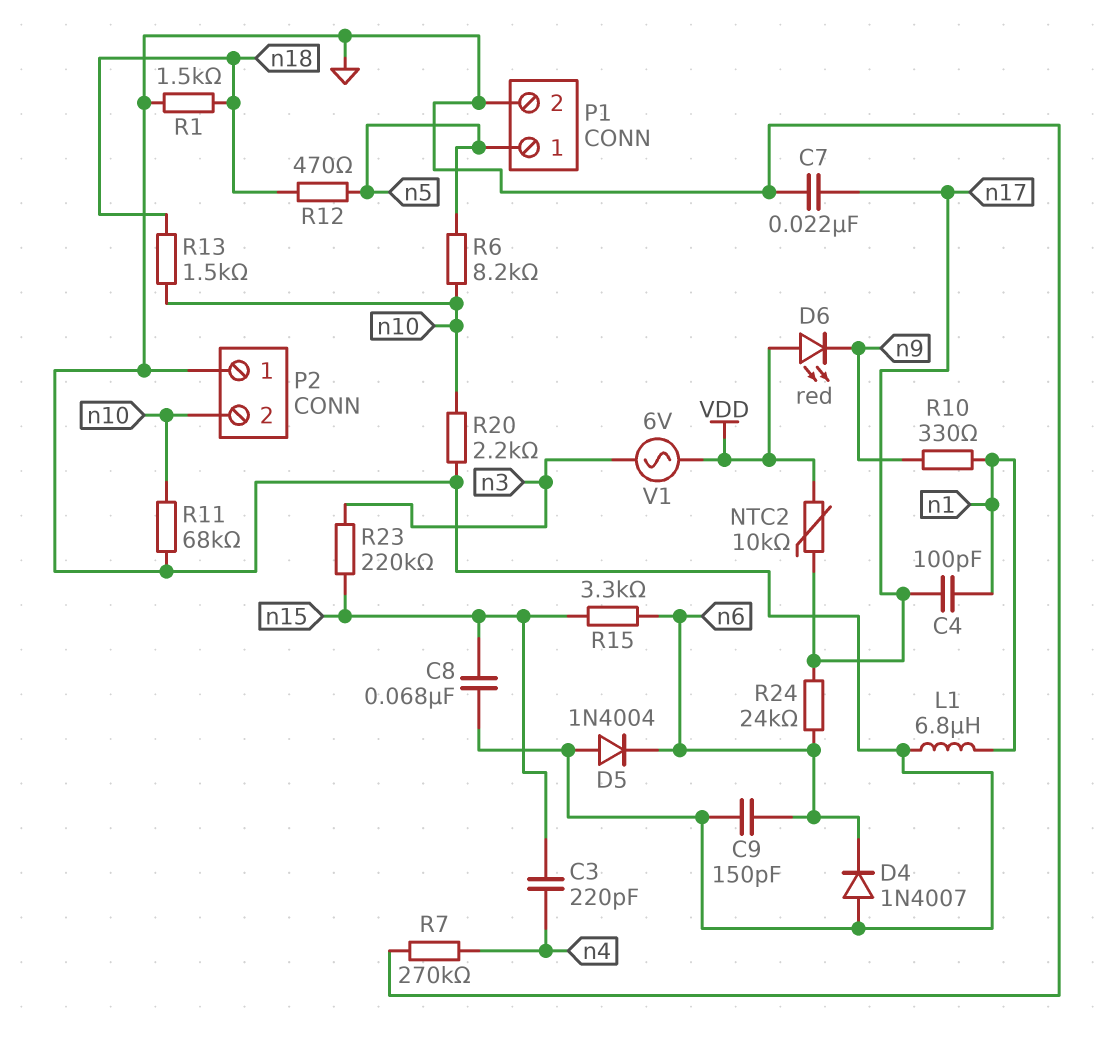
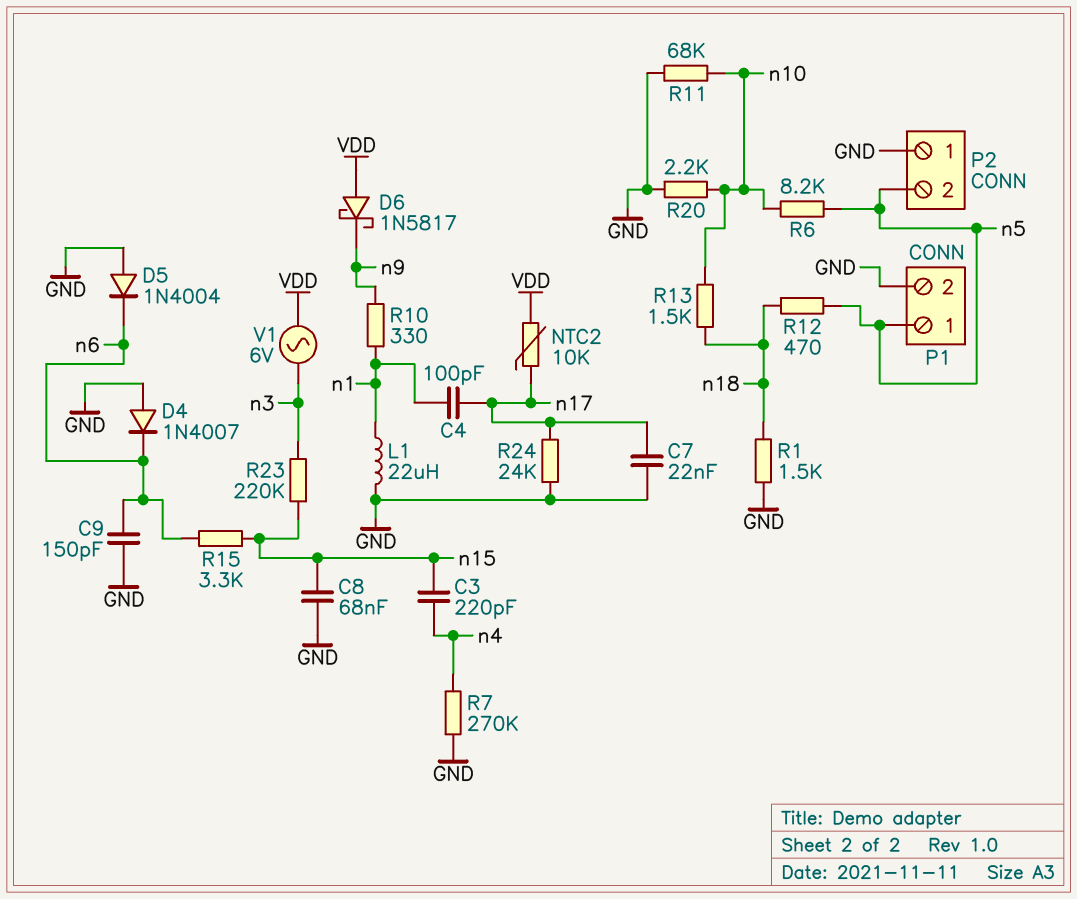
D6: LED red (A VDD, K n9) -> schottky 1N5817 (A VDD, K n9)
L1: 6.8uH (GND, n1) -> 22uH (GND, n1)
P2 pin 2: n10 -> n5
R24: 24k (n6, n17) -> 24k (GND, n17)

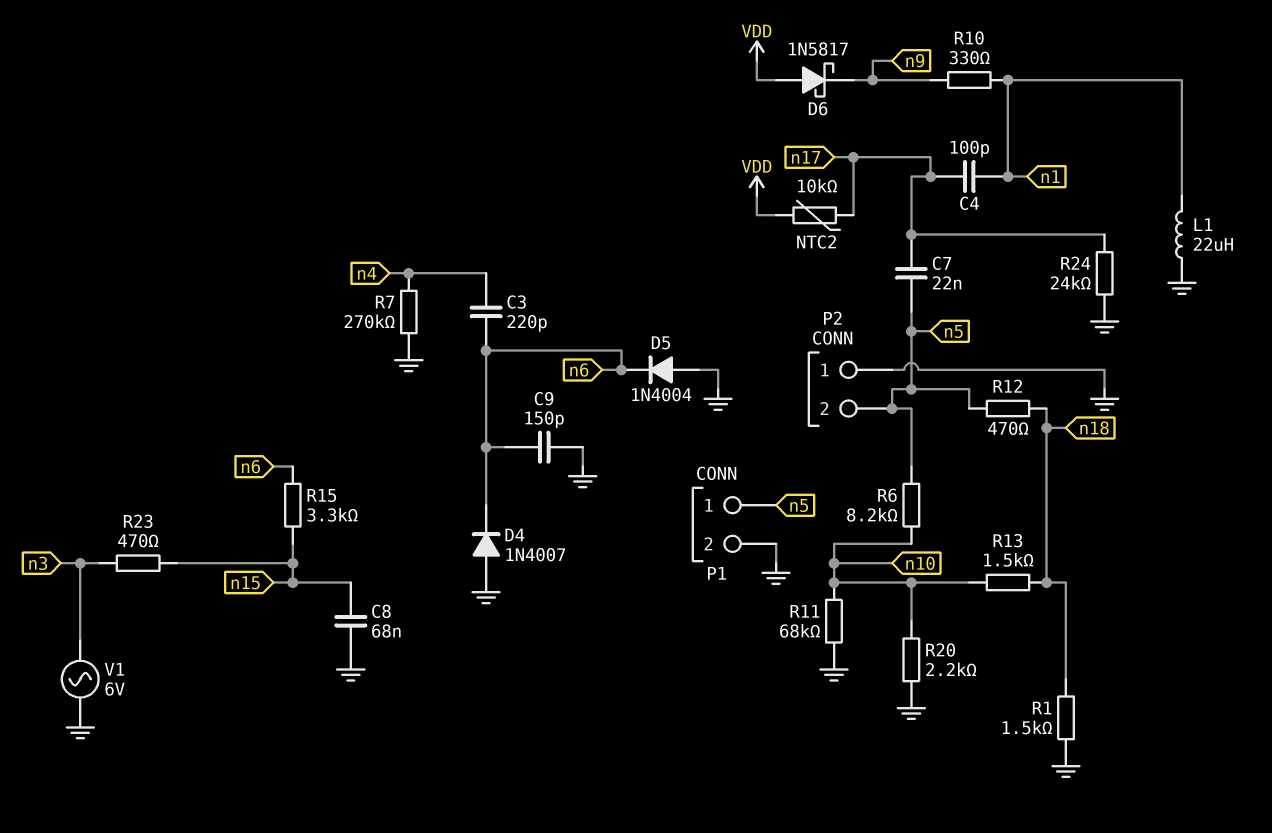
C3: 220pF (n4, n15) -> 220pF (n4, n6)
C7: 22nF (GND, n17) -> 22nF (n5, n17)
R23: 220k (n3, n15) -> 470 (n3, n15)
V1: AC 6V (VDD, n3) -> AC 6V (GND, n3)

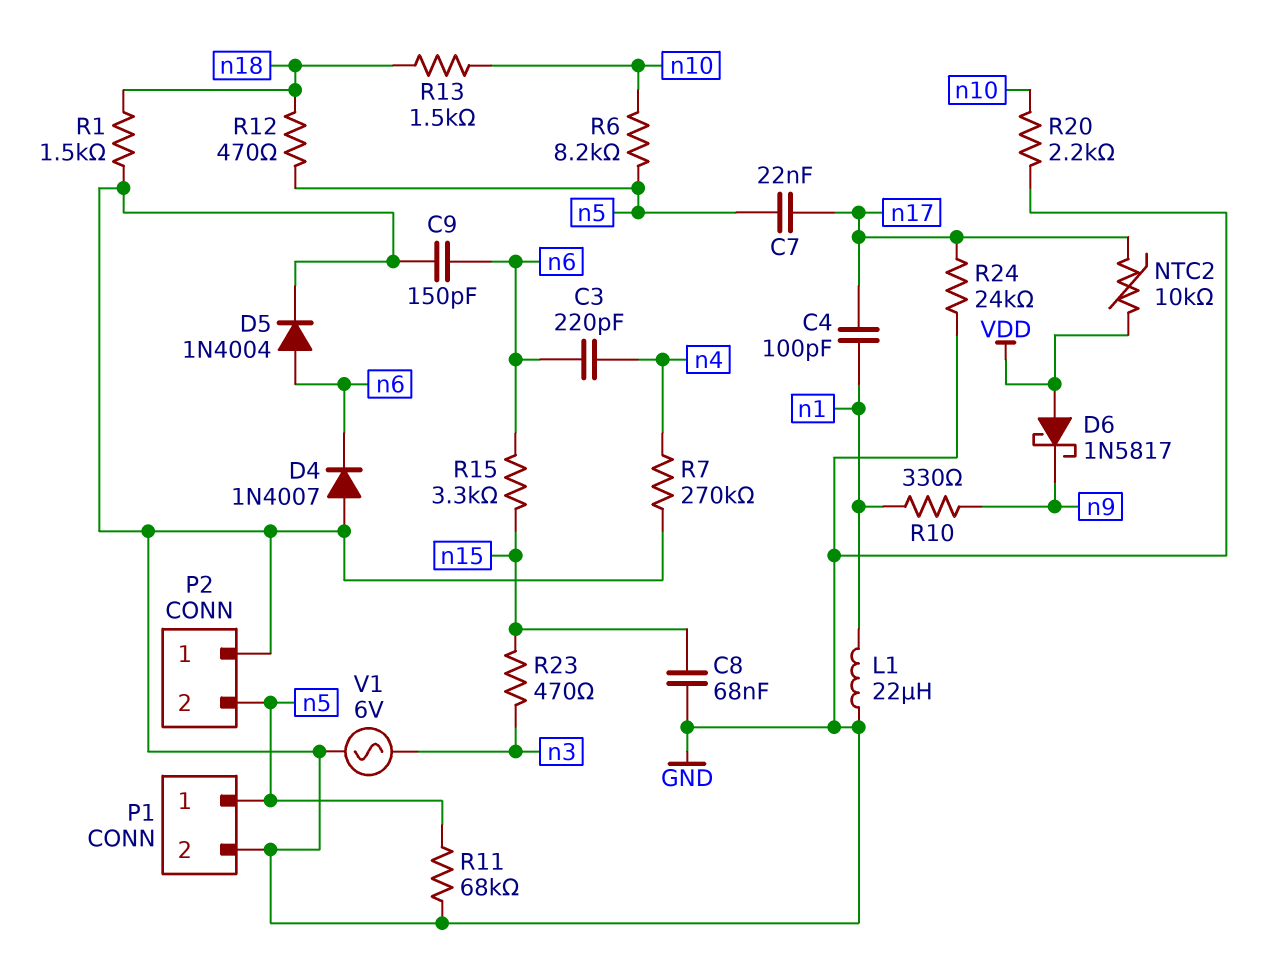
D5: diode 1N4004 (A GND, K n6) -> diode 1N4004 (A n6, K GND)
R11: 68k (GND, n10) -> 68k (GND, n5)

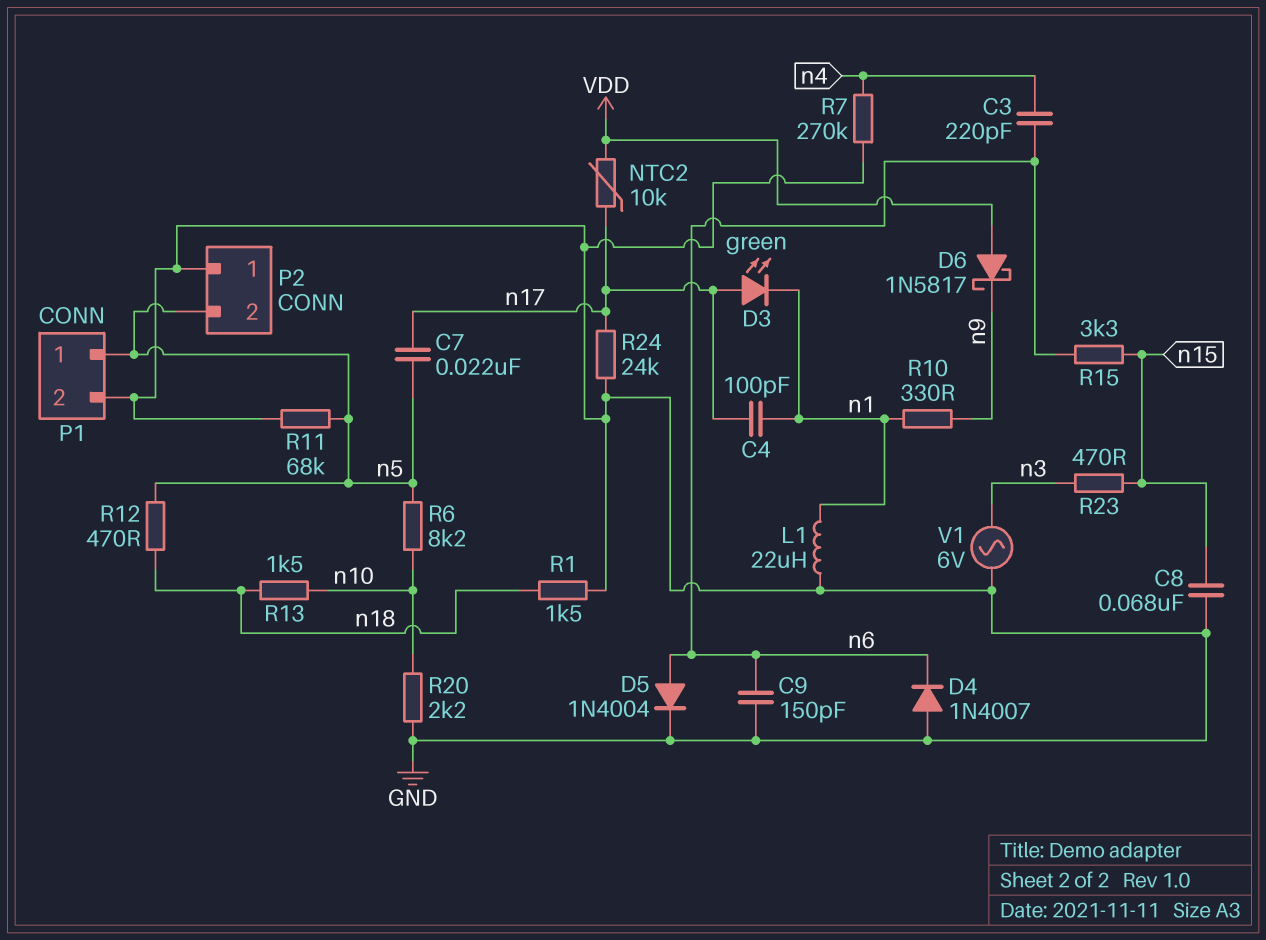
D3: none -> LED green (A n17, K n1)

